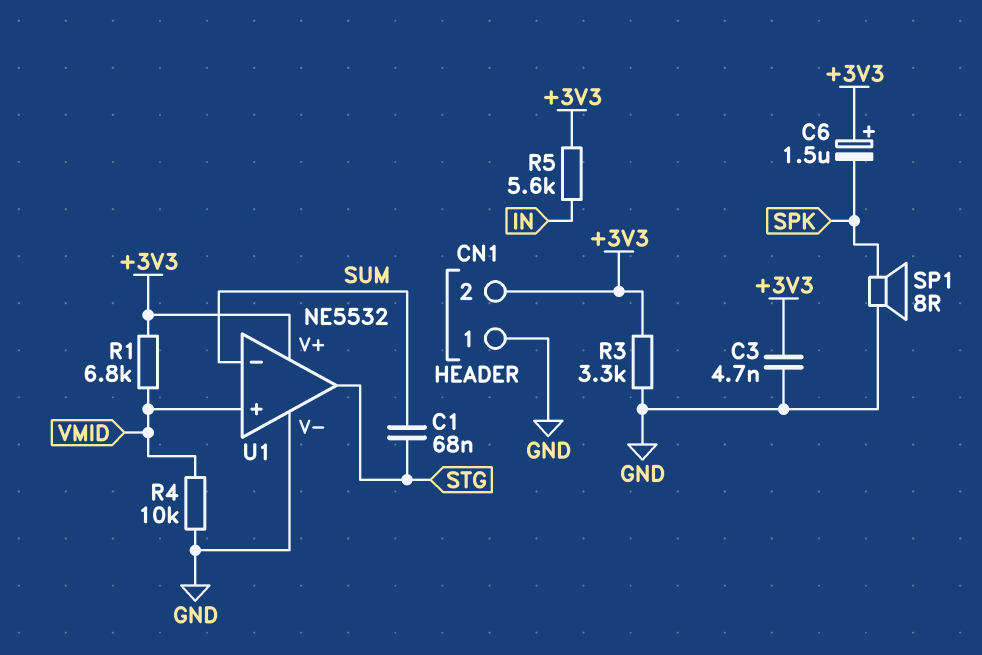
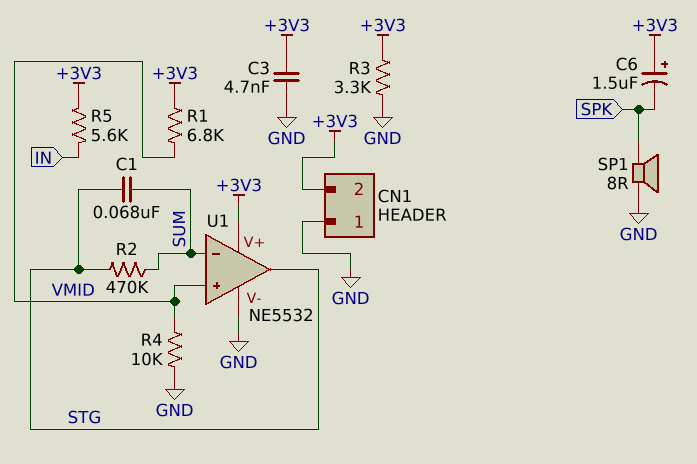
R2: none -> 470k (STG, SUM)

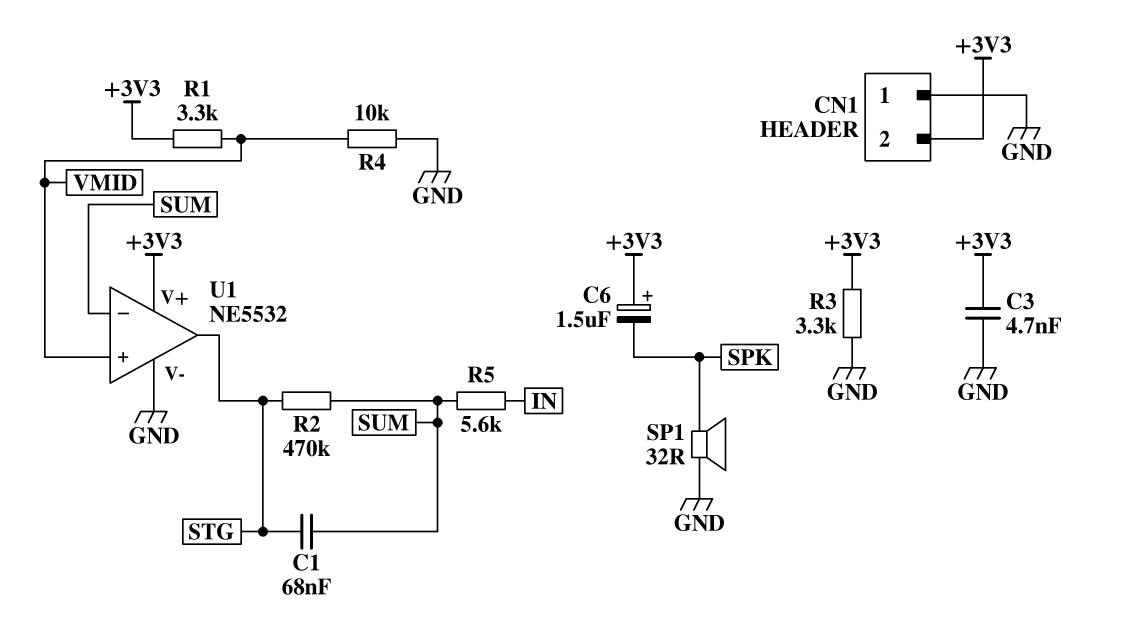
R1: 6.8k (+3V3, VMID) -> 3.3k (+3V3, VMID)
R5: 5.6k (+3V3, IN) -> 5.6k (IN, SUM)
SP1: speaker 8R (GND, SPK) -> speaker 32R (GND, SPK)

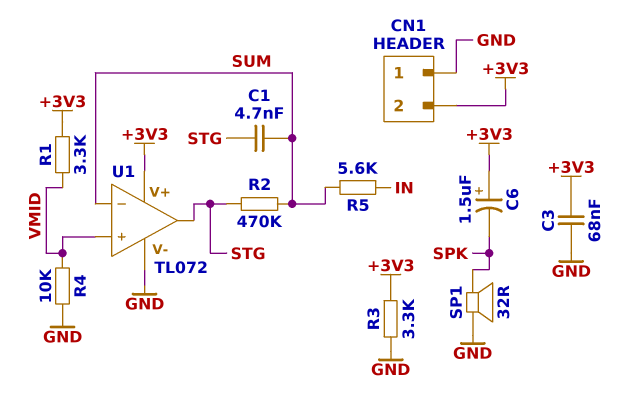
C1: 68nF (STG, SUM) -> 4.7nF (STG, SUM)
C3: 4.7nF (+3V3, GND) -> 68nF (+3V3, GND)
U1: NE5532 -> TL072

